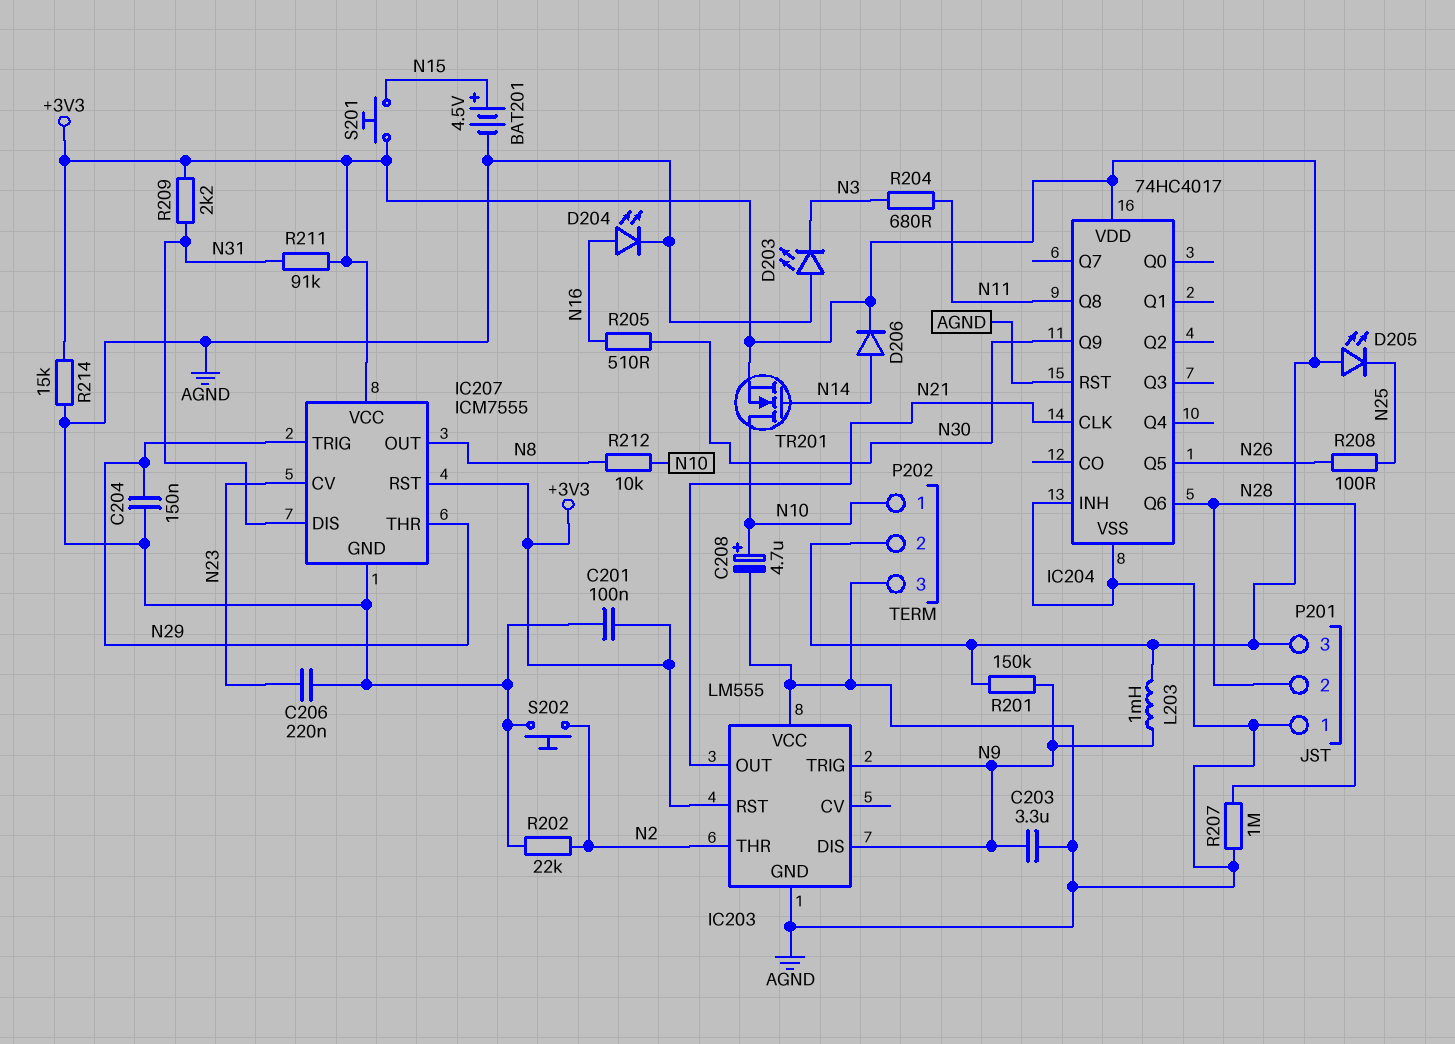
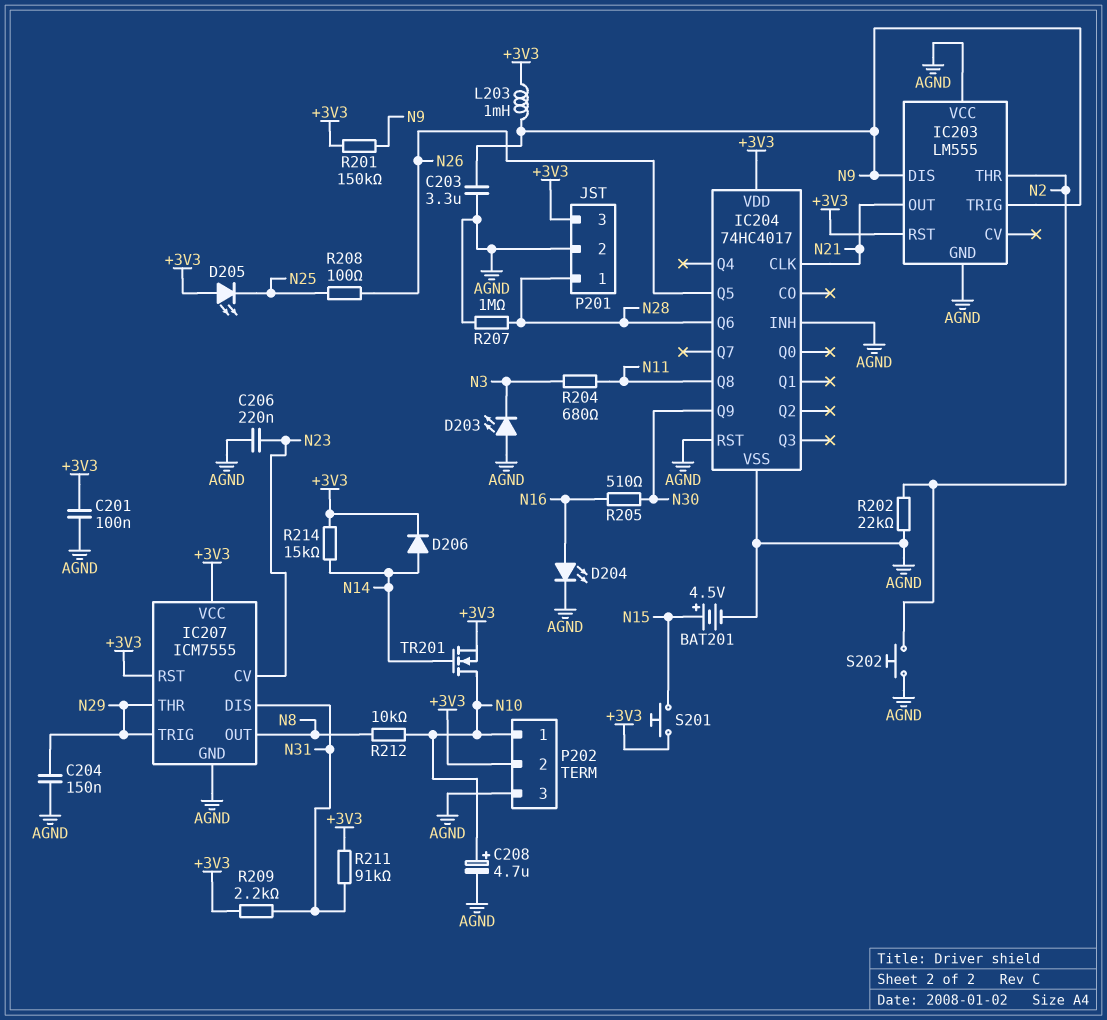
P201 pin 1: AGND -> N28
P201 pin 2: N28 -> AGND
R214: 15k (+3V3, AGND) -> 15k (+3V3, N14)

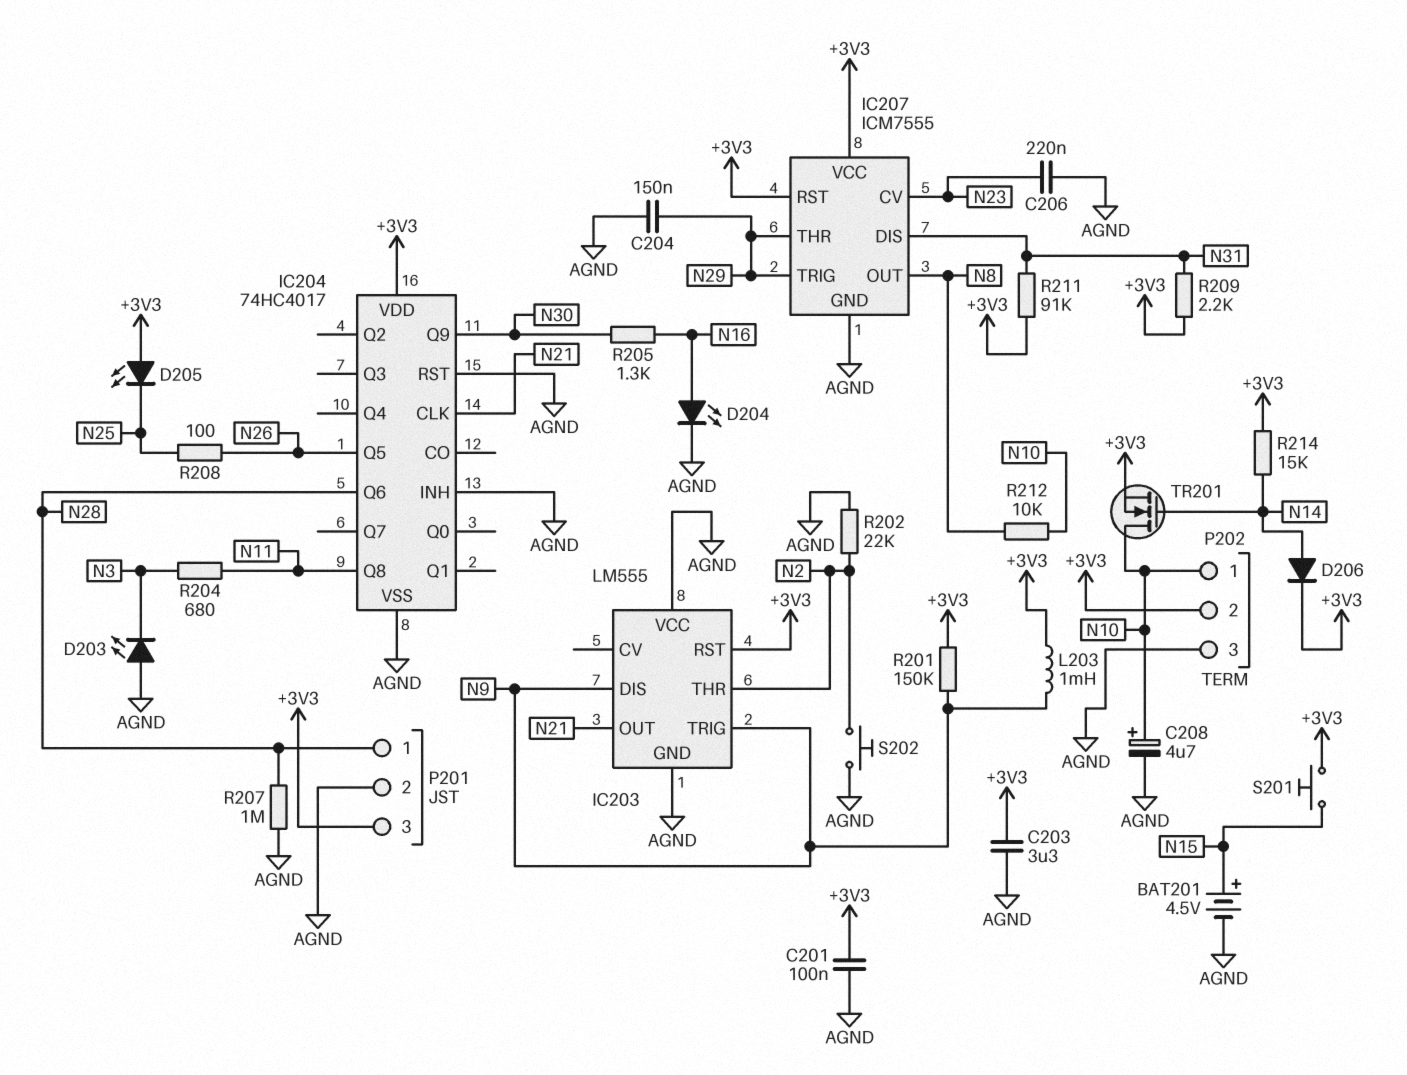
C203: 3.3uF (AGND, N9) -> 3.3uF (+3V3, AGND)
R205: 510 (N16, N30) -> 1.3k (N16, N30)

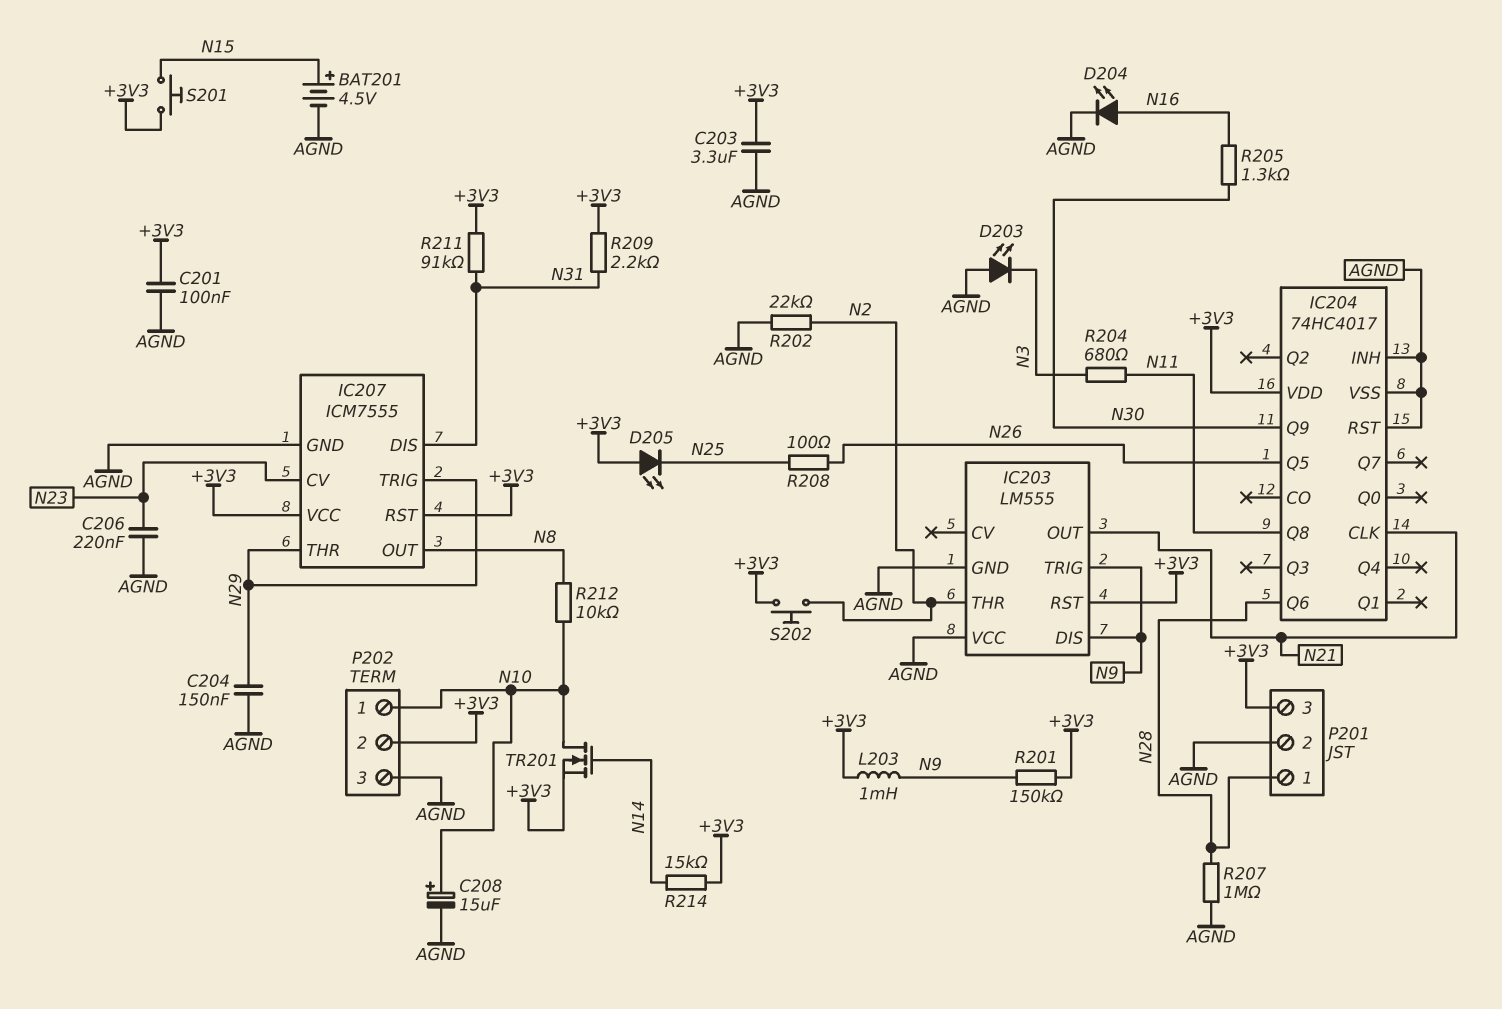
C208: 4.7uF (plus N10, minus AGND) -> 15uF (plus N10, minus AGND)
D206: diode (A N14, K +3V3) -> none
S202: button (AGND, N2) -> button (+3V3, N2)

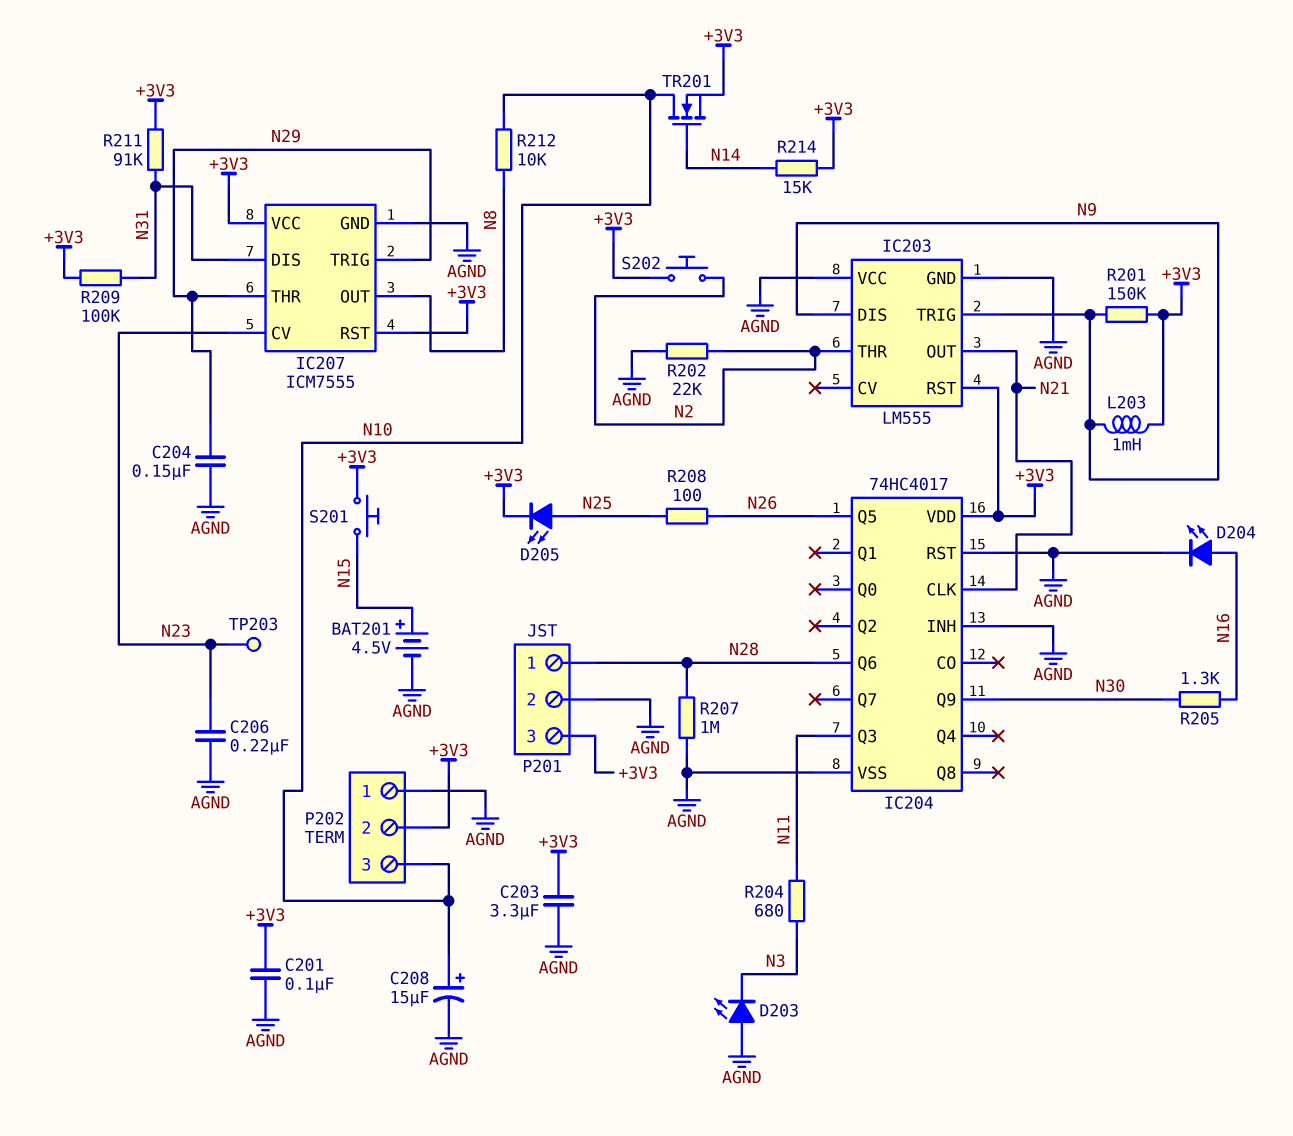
D205: LED (A +3V3, K N25) -> LED (A N25, K +3V3)
IC204 pin Q3: none -> N11
IC204 pin Q8: N11 -> none
P202 pin 1: N10 -> AGND
P202 pin 3: AGND -> N10
R209: 2.2k (+3V3, N31) -> 100k (+3V3, N31)
TP203: none -> test point (N23)

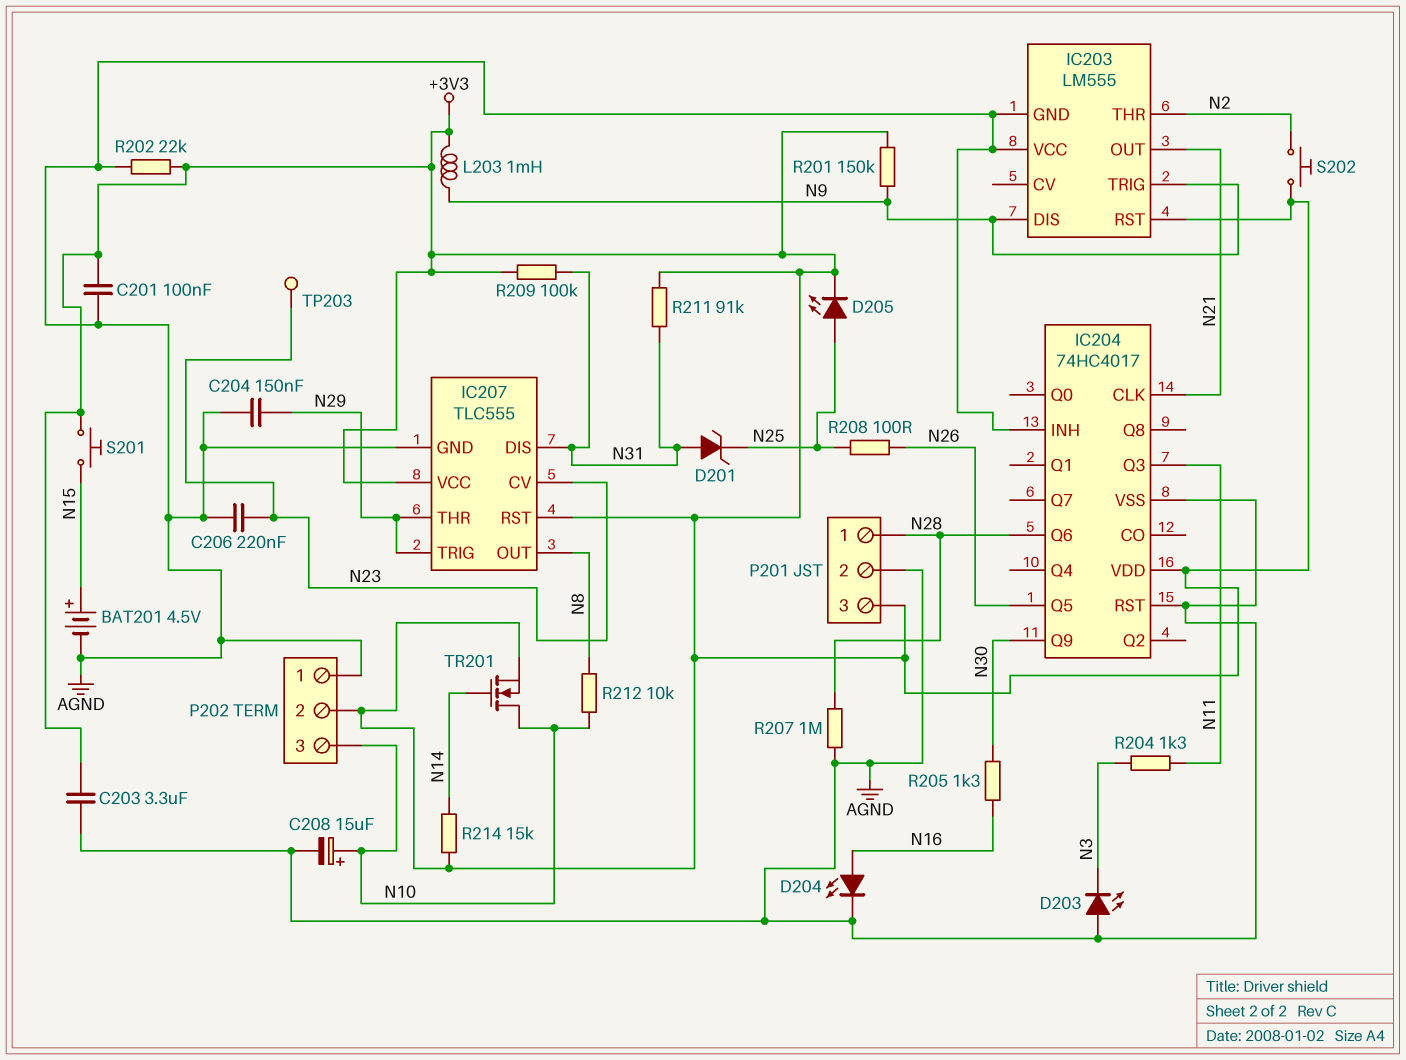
D201: none -> zener (A N31, K N25)
IC207: ICM7555 -> TLC555
R202: 22k (AGND, N2) -> 22k (+3V3, AGND)
R204: 680 (N3, N11) -> 1.3k (N3, N11)

